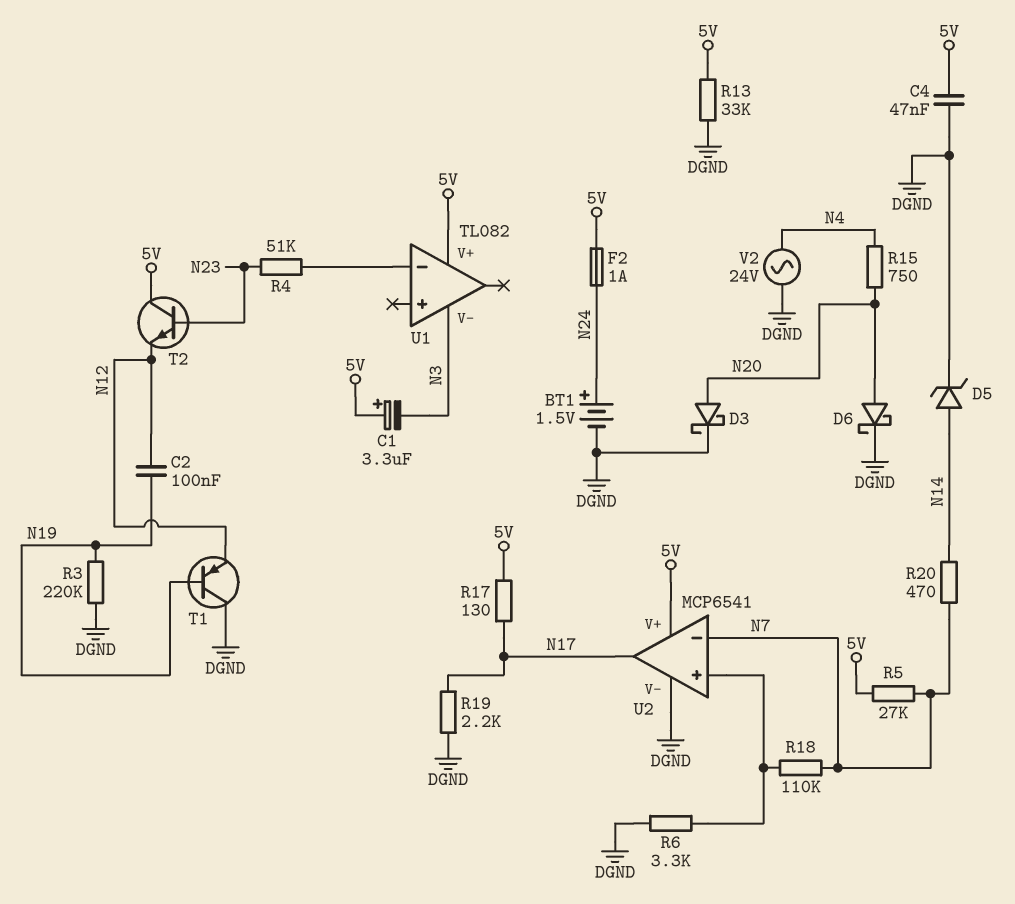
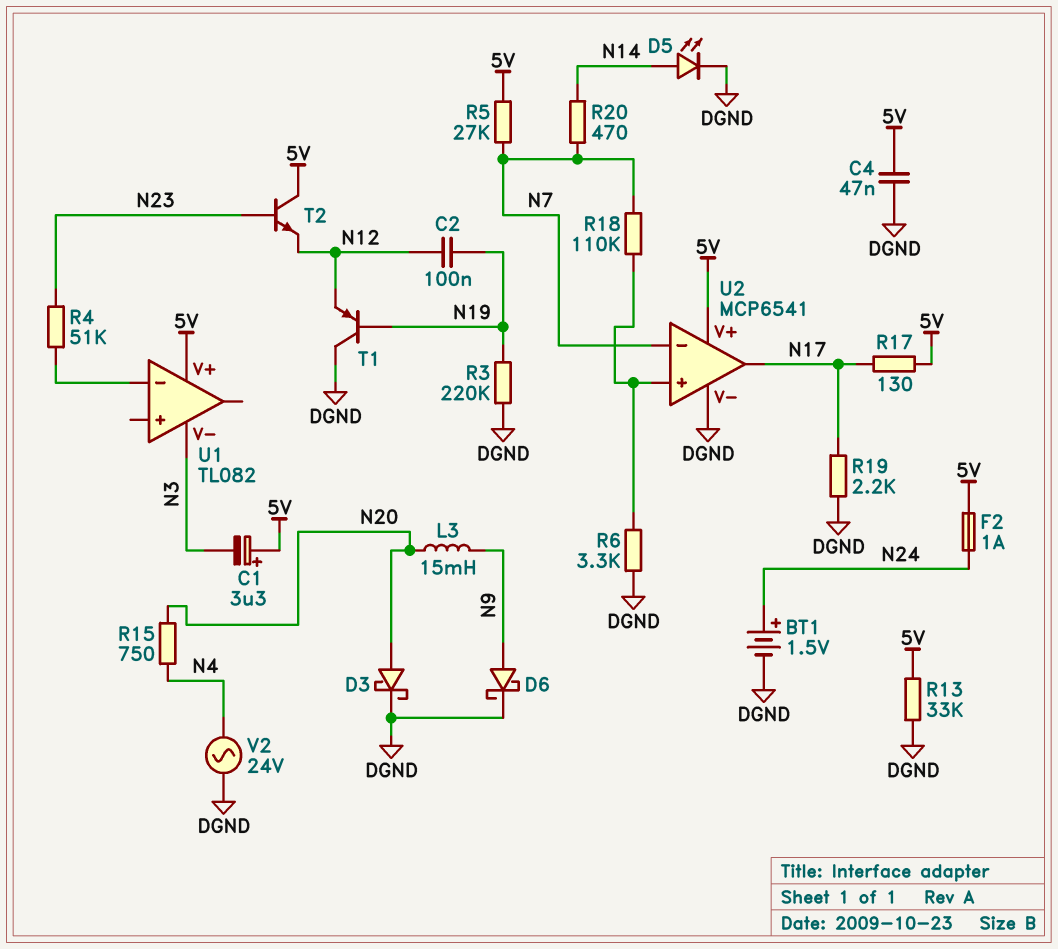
D5: zener (A N14, K DGND) -> LED (A N14, K DGND)
D6: schottky (A N20, K DGND) -> schottky (A N9, K DGND)
L3: none -> 15mH (N9, N20)

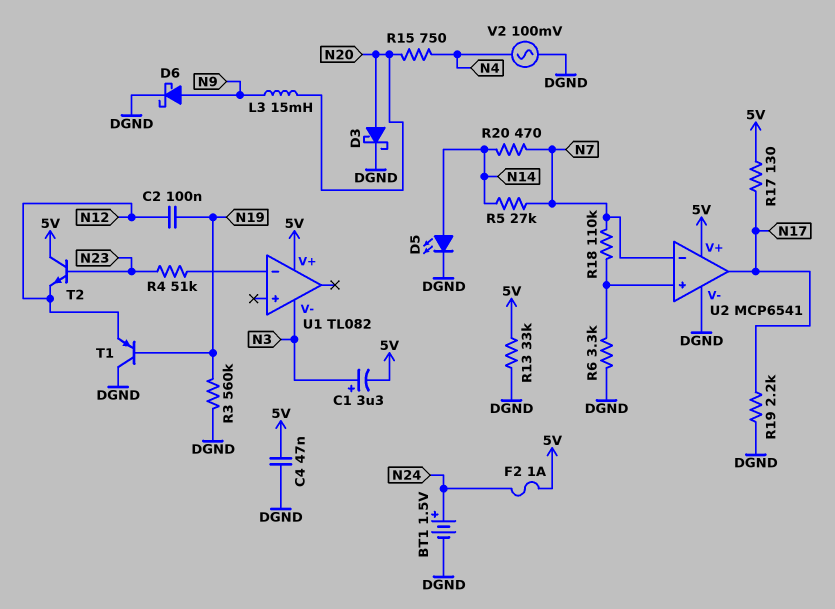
C1: 3.3uF (plus 5V, minus N3) -> 3.3uF (plus N3, minus 5V)
R3: 220k (DGND, N19) -> 560k (DGND, N19)
R5: 27k (5V, N7) -> 27k (N7, N14)
V2: AC 24V (DGND, N4) -> AC 100mV (DGND, N4)

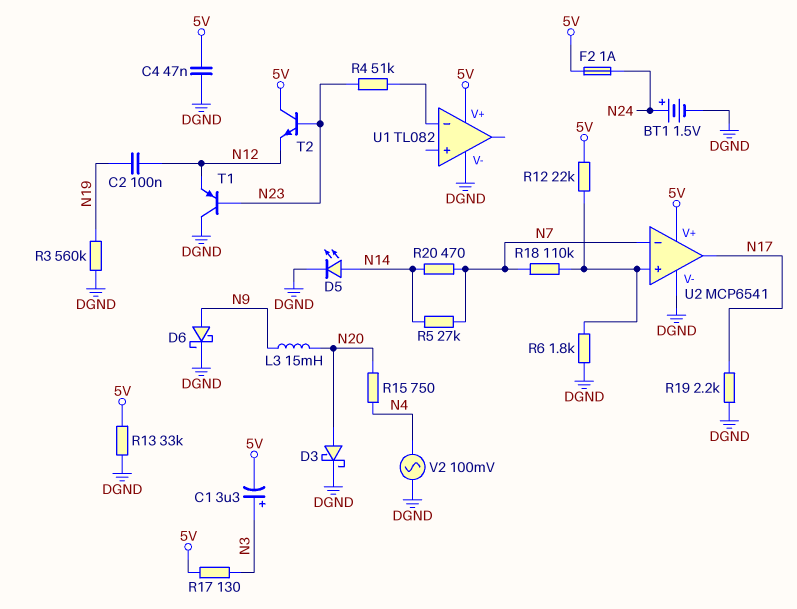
R6: 3.3k (DGND, U2/in+) -> 1.8k (DGND, U2/in+)
R12: none -> 22k (5V, U2/in+)
R17: 130 (5V, N17) -> 130 (5V, N3)
T1: PNP (B N19, C DGND, E N12) -> PNP (B N23, C DGND, E N12)
U1 pin V-: N3 -> DGND

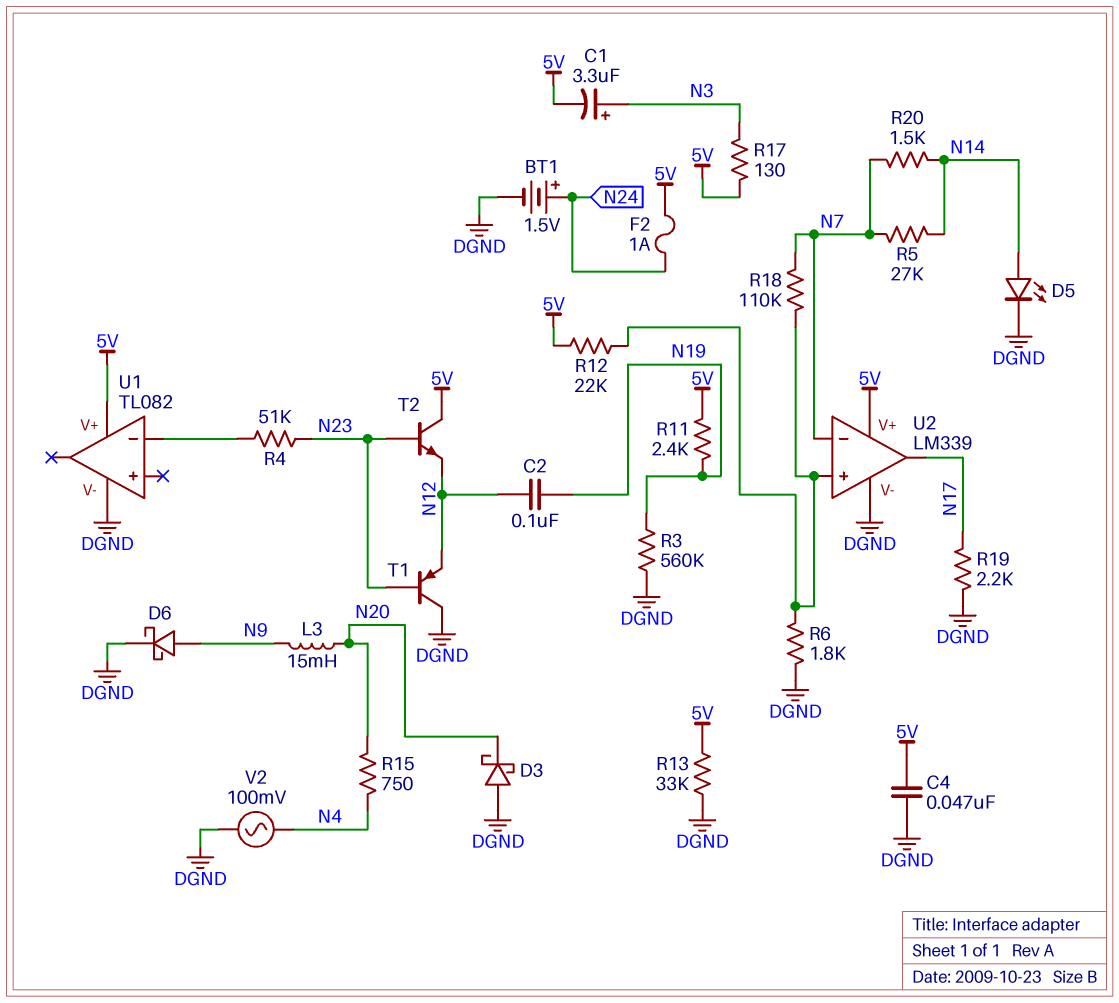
D3: schottky (A N20, K DGND) -> schottky (A DGND, K N20)
R11: none -> 2.4k (5V, N19)
R20: 470 (N7, N14) -> 1.5k (N7, N14)
U2: MCP6541 -> LM339

